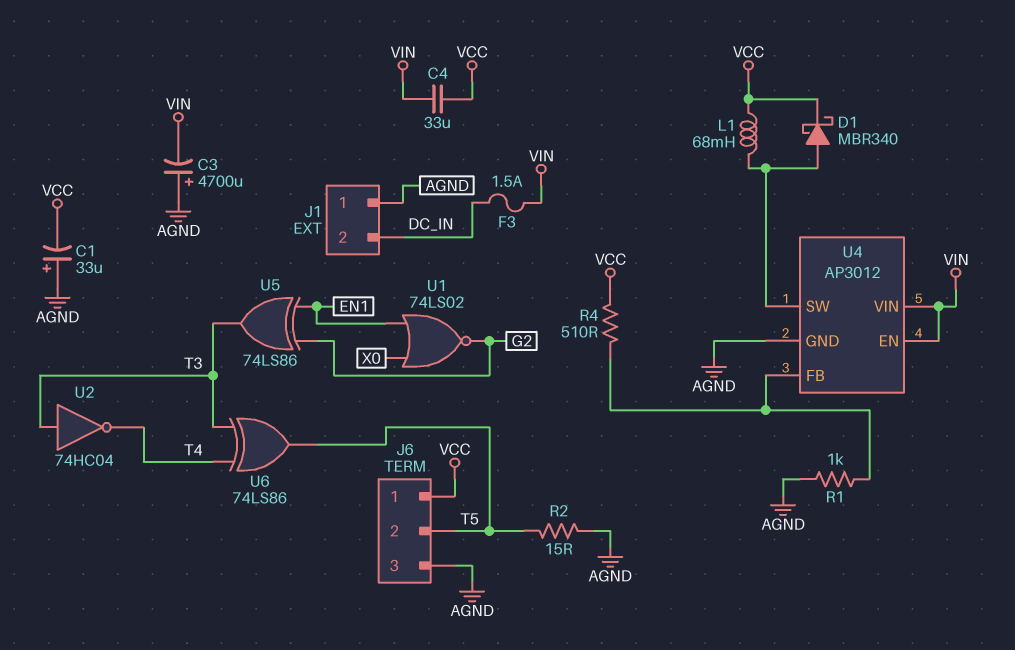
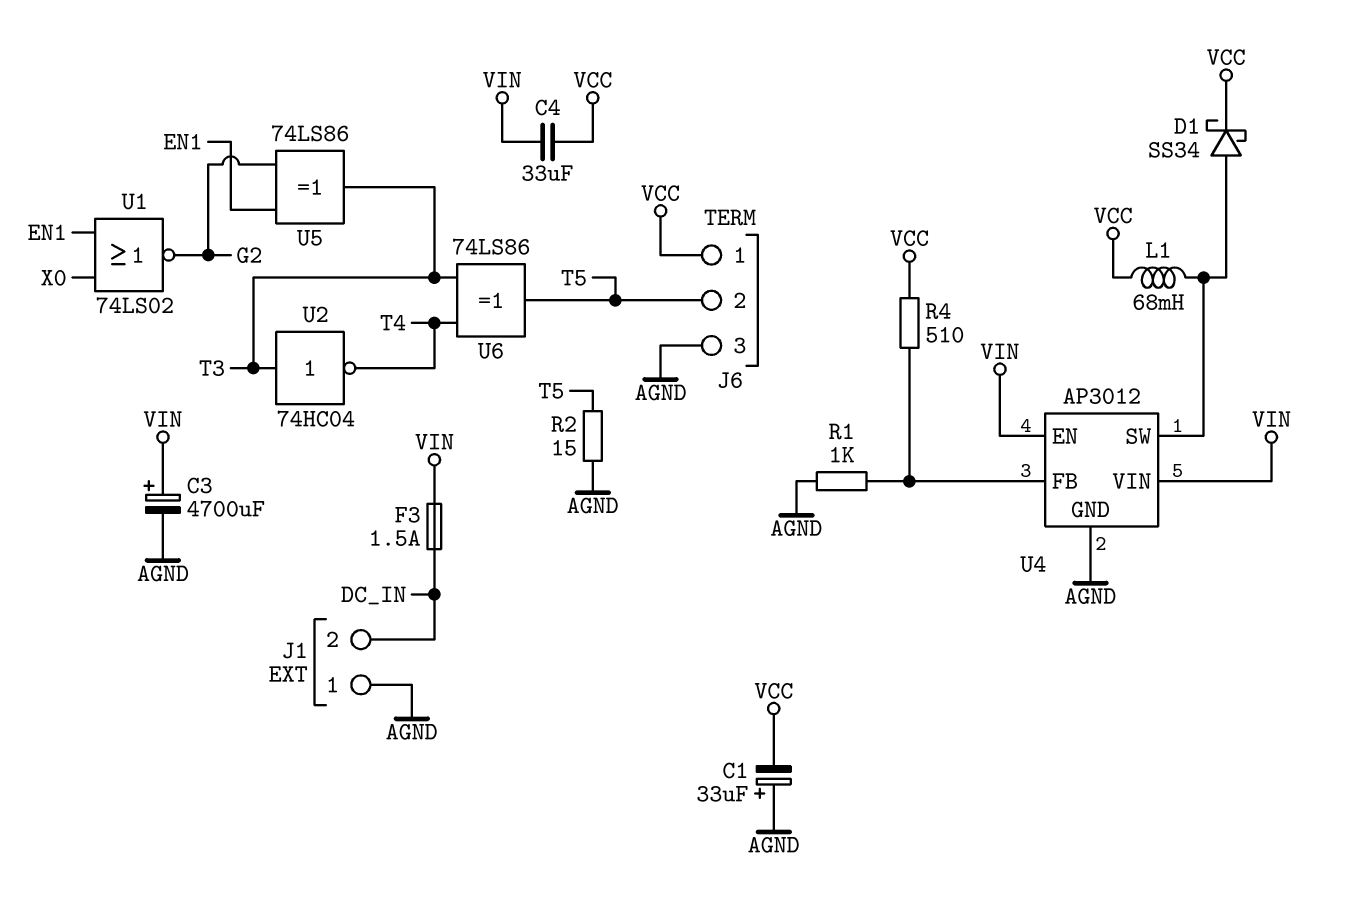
C3: 4700uF (plus AGND, minus VIN) -> 4700uF (plus VIN, minus AGND)
D1: schottky MBR340 (A U4/SW, K VCC) -> schottky SS34 (A U4/SW, K VCC)

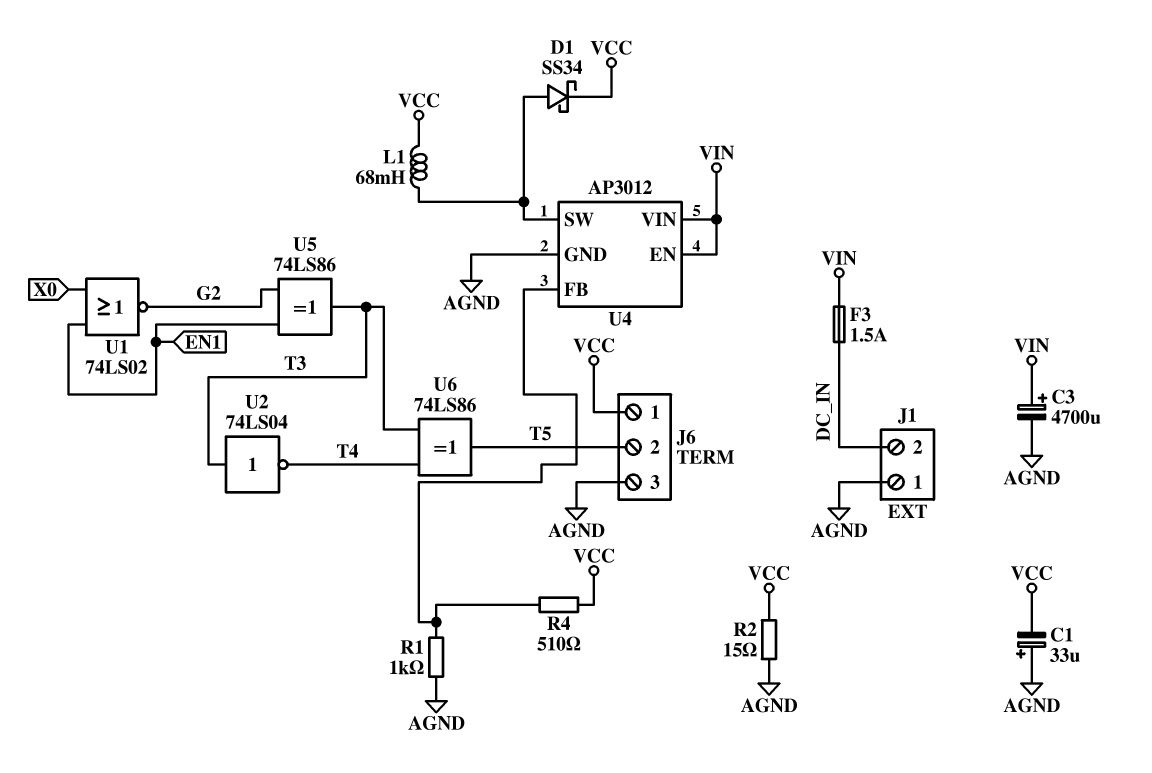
C4: 33uF (VCC, VIN) -> none
R2: 15 (AGND, T5) -> 15 (AGND, VCC)
U2: NOT 74HC04 (in T3, out T4) -> NOT 74LS04 (in T3, out T4)

